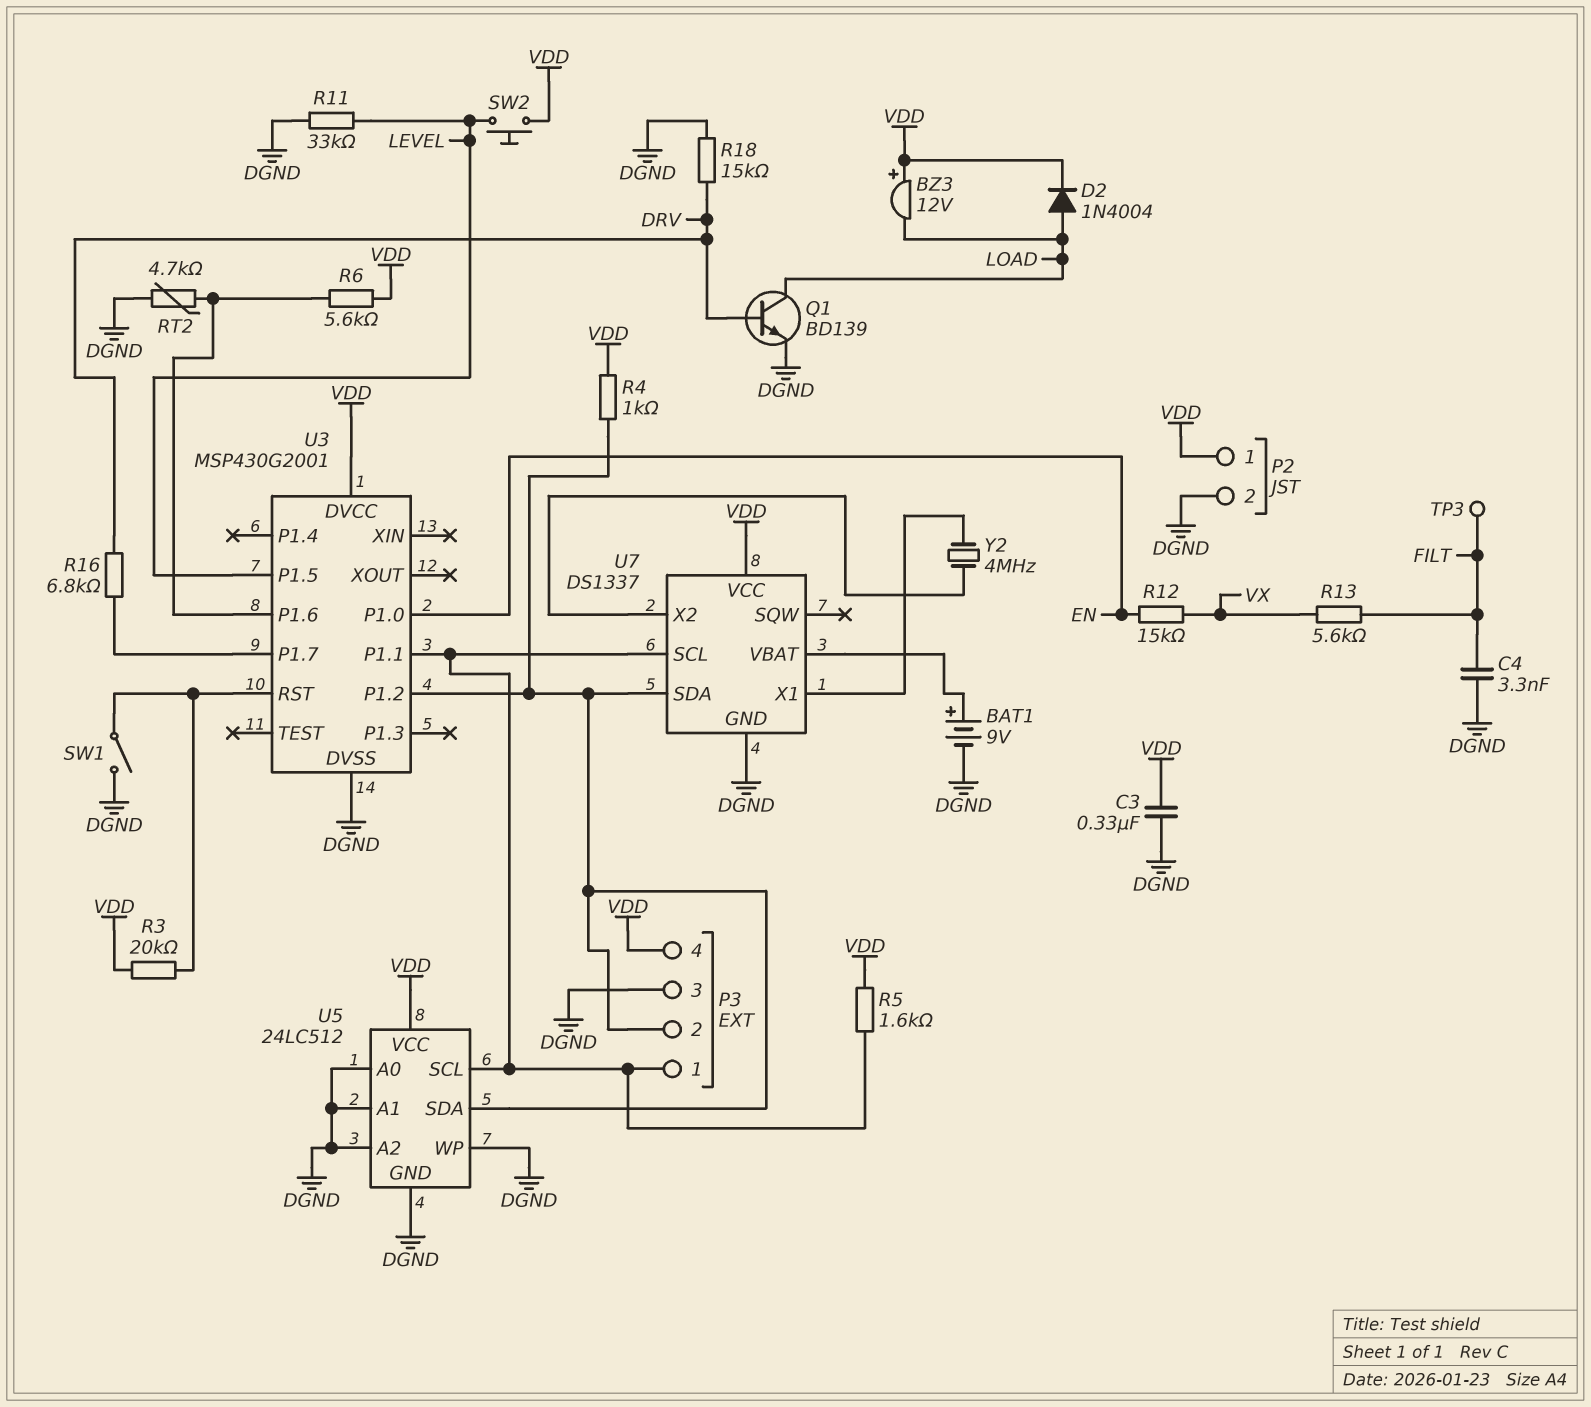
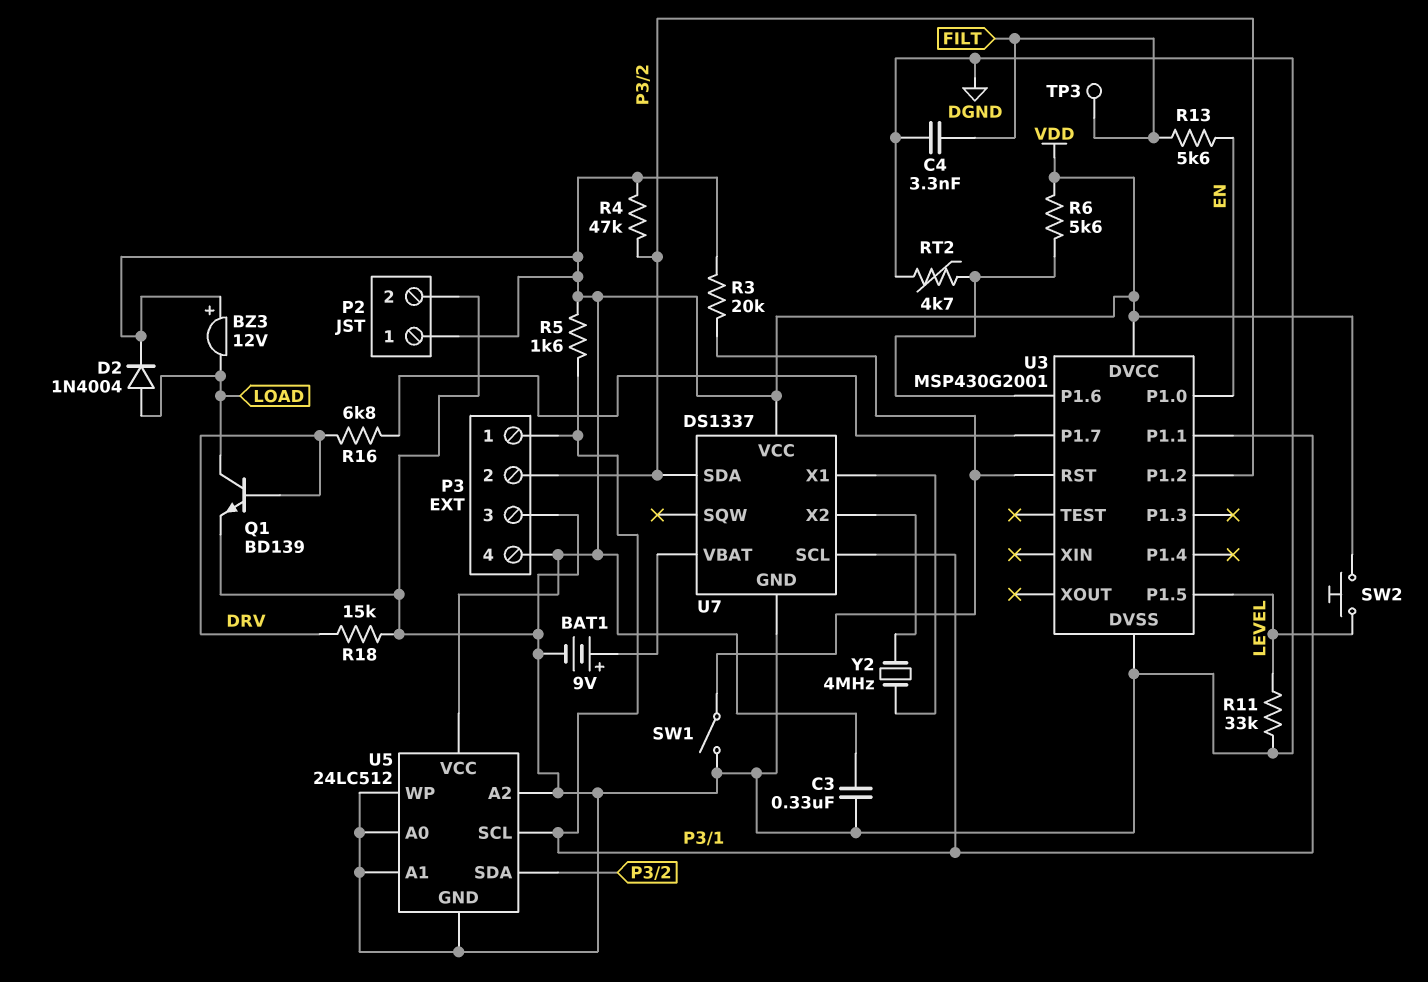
R4: 1k (P3/2, VDD) -> 47k (P3/2, VDD)
R12: 15k (EN, VX) -> none
R13: 5.6k (FILT, VX) -> 5.6k (EN, FILT)

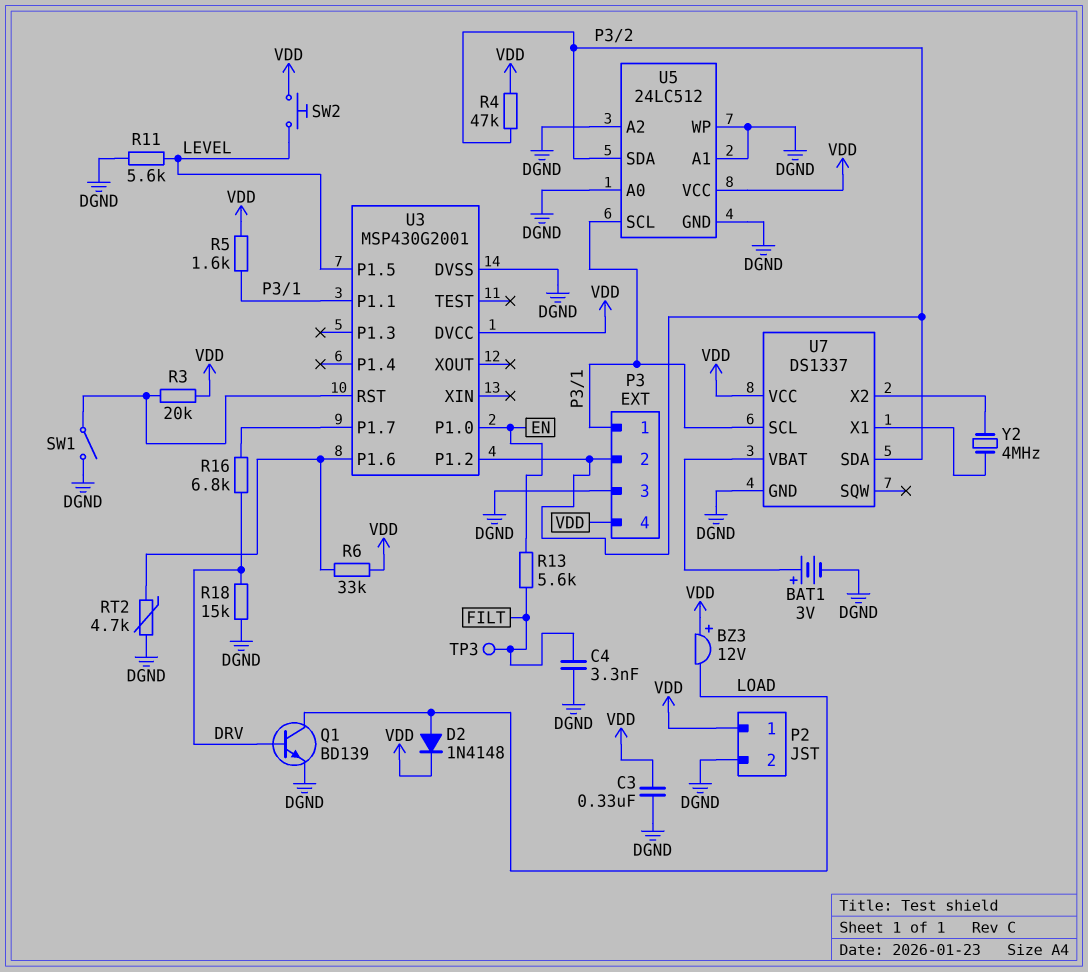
BAT1: 9V (plus U7/VBAT, minus DGND) -> 3V (plus U7/VBAT, minus DGND)
D2: diode 1N4004 (A LOAD, K VDD) -> diode 1N4148 (A LOAD, K VDD)
R6: 5.6k (U3/P1.6, VDD) -> 33k (U3/P1.6, VDD)
R11: 33k (DGND, LEVEL) -> 5.6k (DGND, LEVEL)

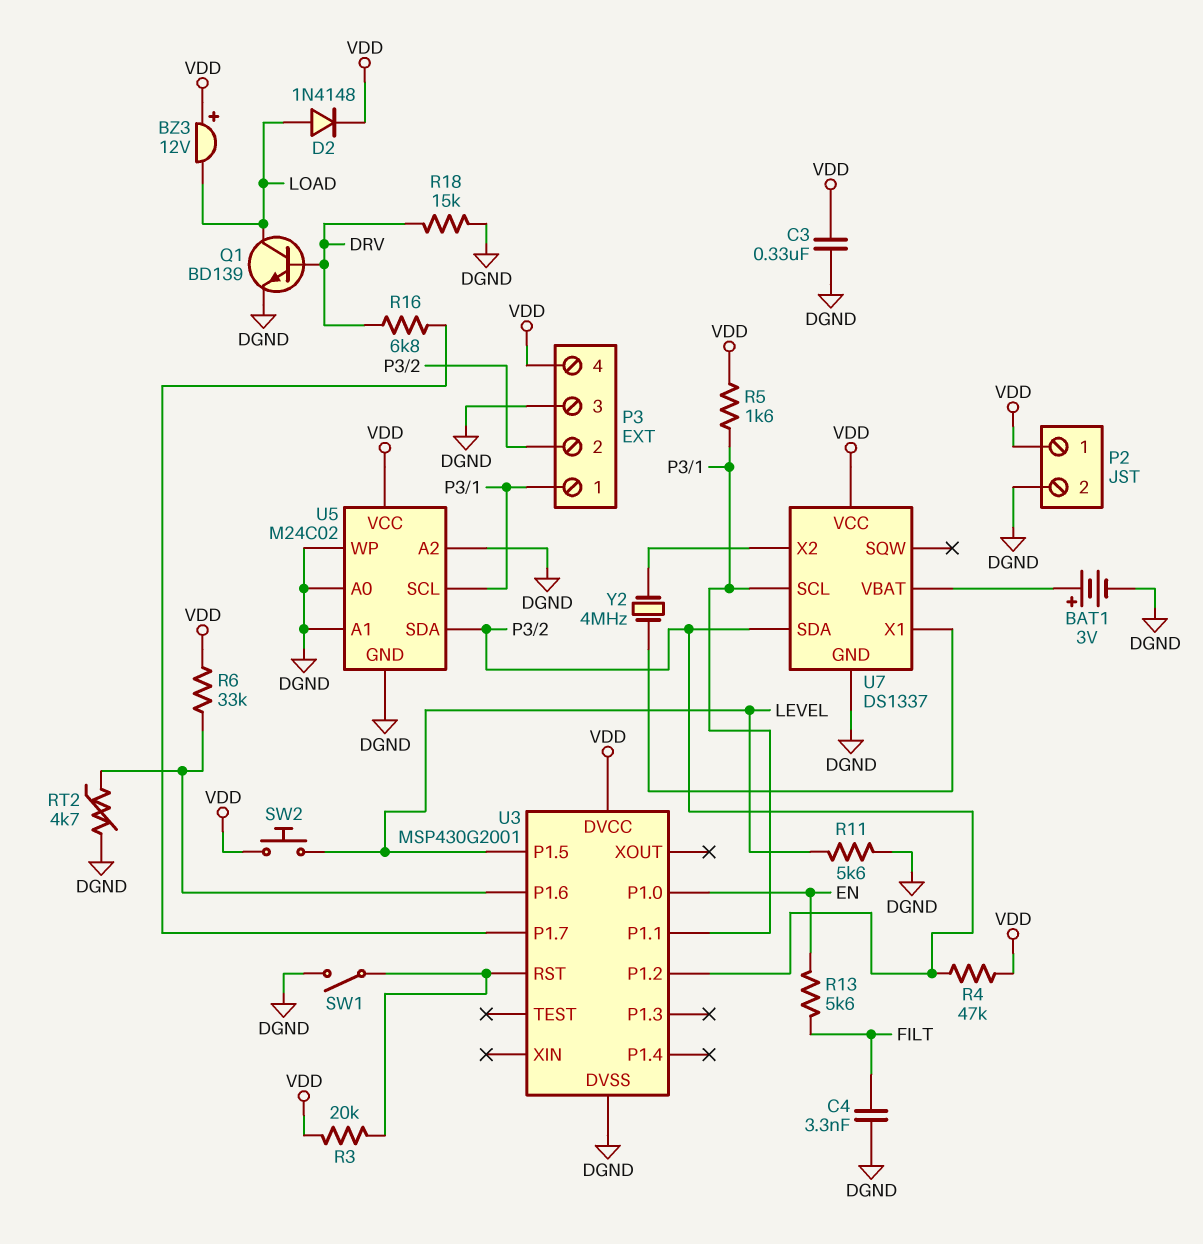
TP3: test point (FILT) -> none
U5: 24LC512 -> M24C02

